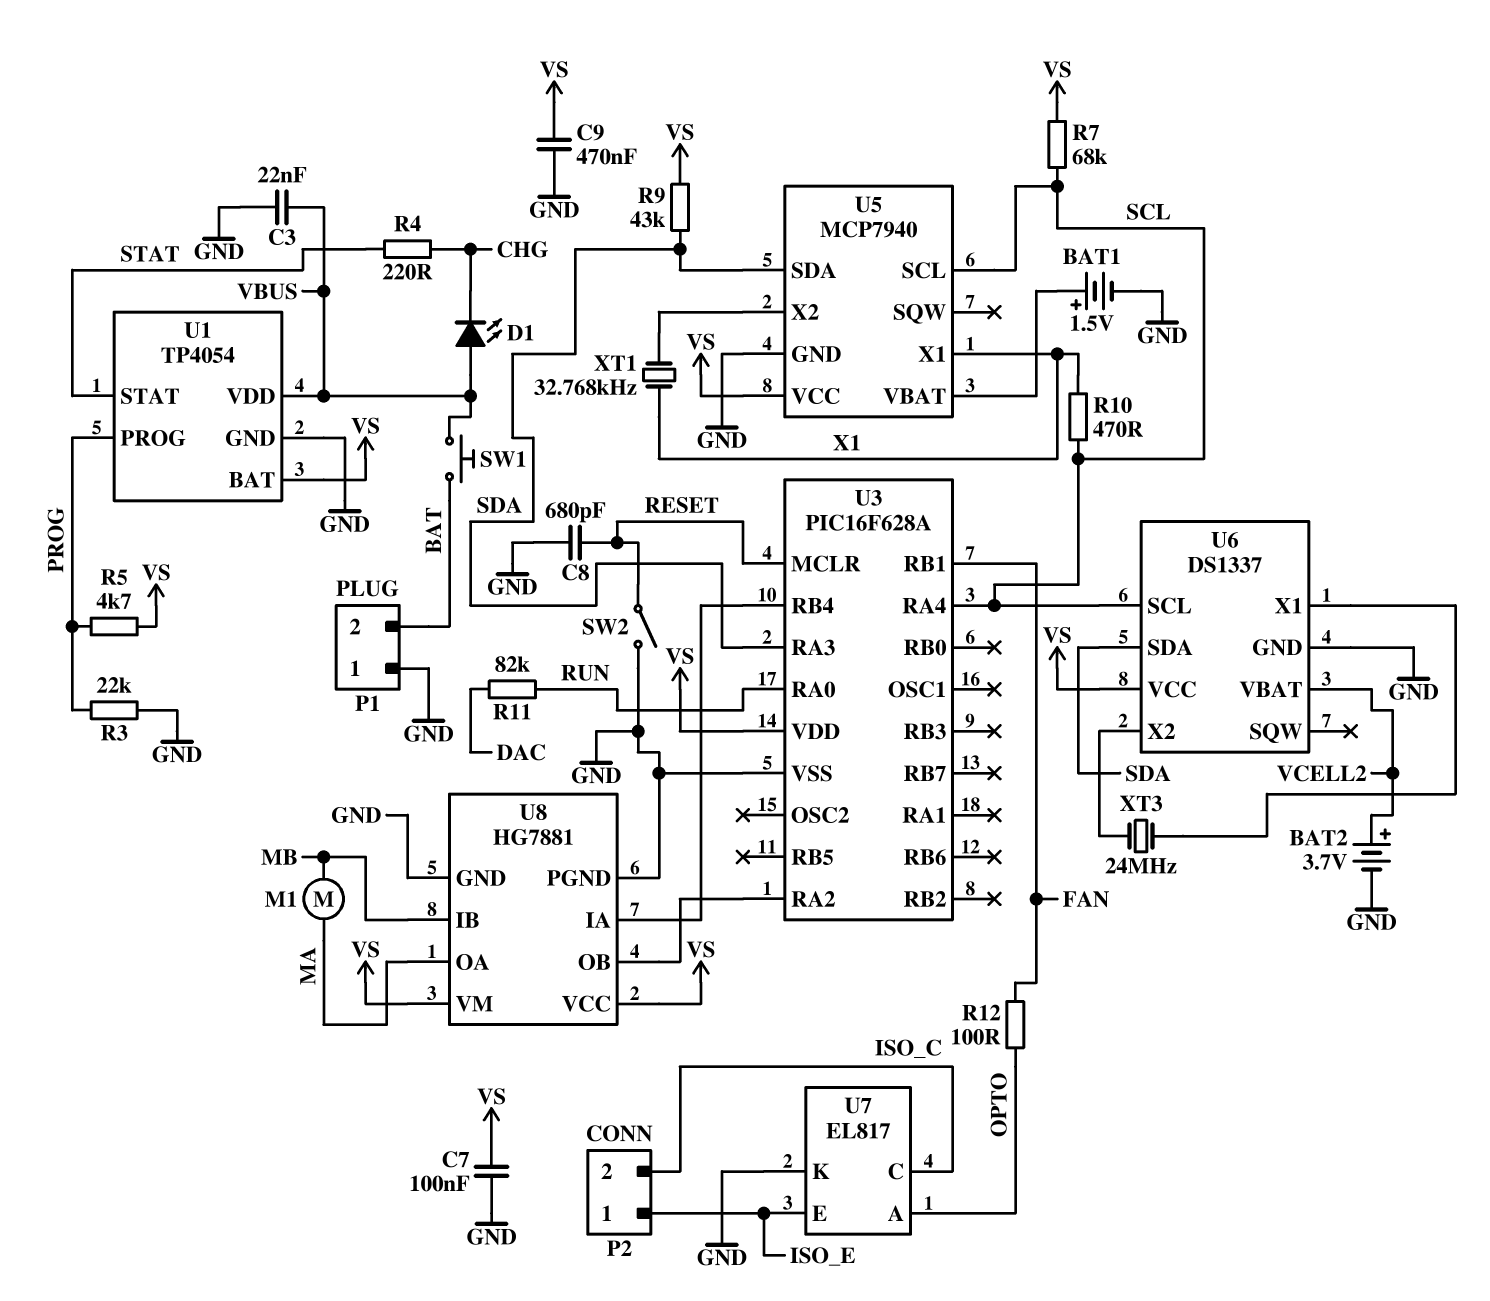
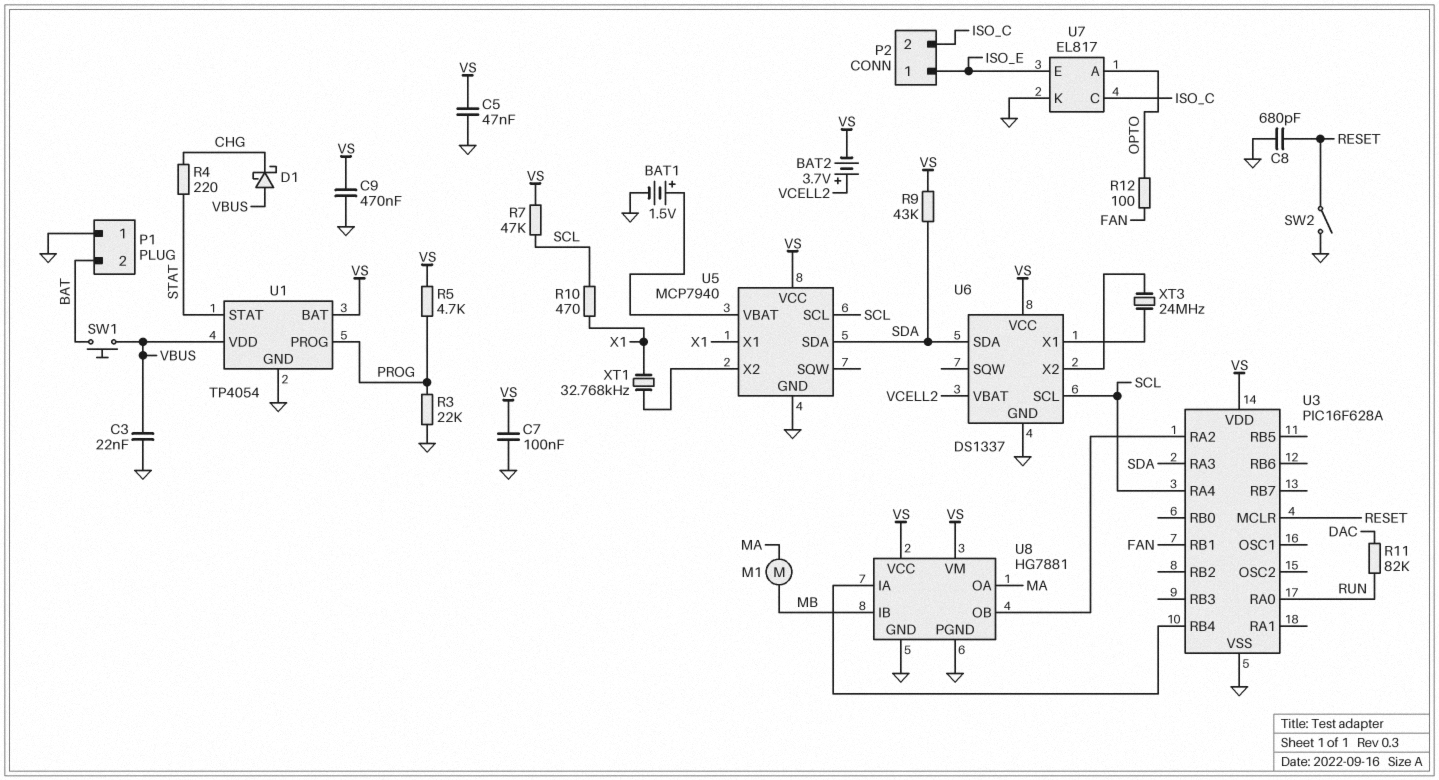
BAT2: 3.7V (plus VCELL2, minus GND) -> 3.7V (plus VCELL2, minus VS)
C5: none -> 47nF (GND, VS)
D1: LED (A VBUS, K CHG) -> schottky (A VBUS, K CHG)
R7: 68k (SCL, VS) -> 47k (SCL, VS)

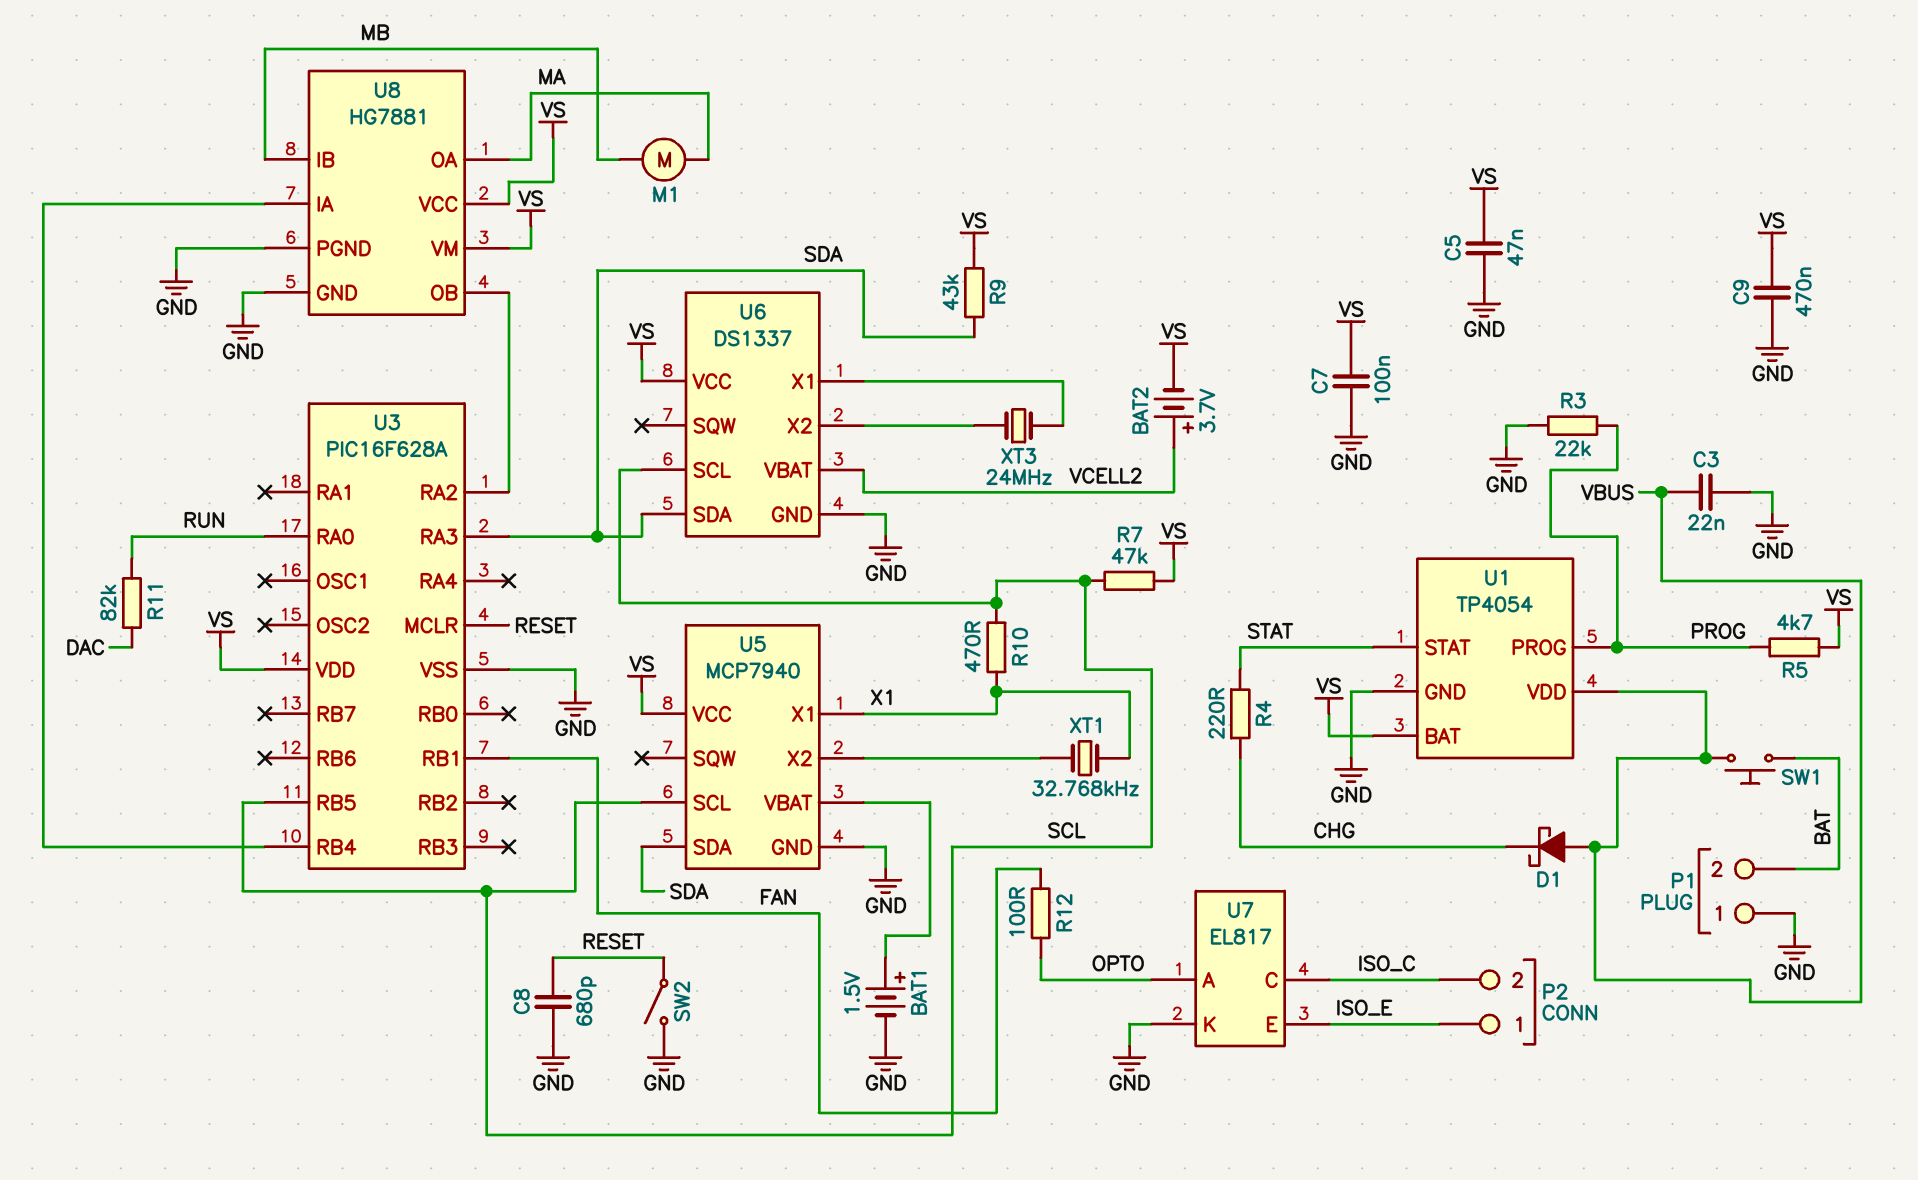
U3 pin RA4: SCL -> none
U3 pin RB5: none -> SCL

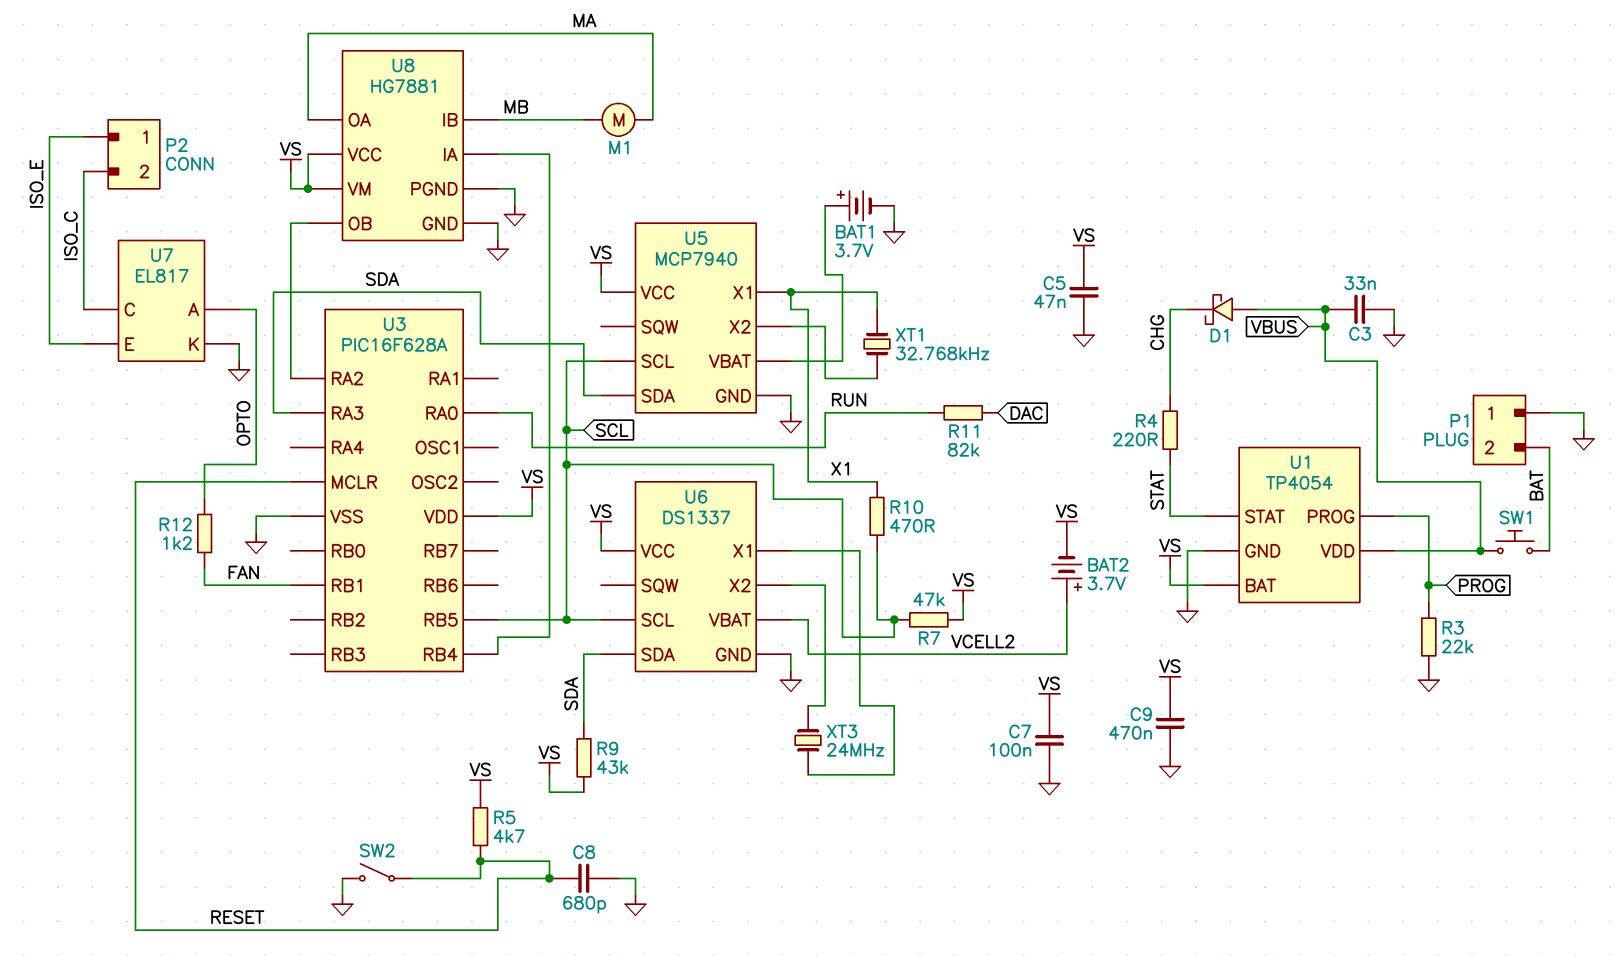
BAT1: 1.5V (plus U5/VBAT, minus GND) -> 3.7V (plus U5/VBAT, minus GND)
C3: 22nF (GND, VBUS) -> 33nF (GND, VBUS)
R5: 4.7k (PROG, VS) -> 4.7k (RESET, VS)
R12: 100 (FAN, OPTO) -> 1.2k (FAN, OPTO)

